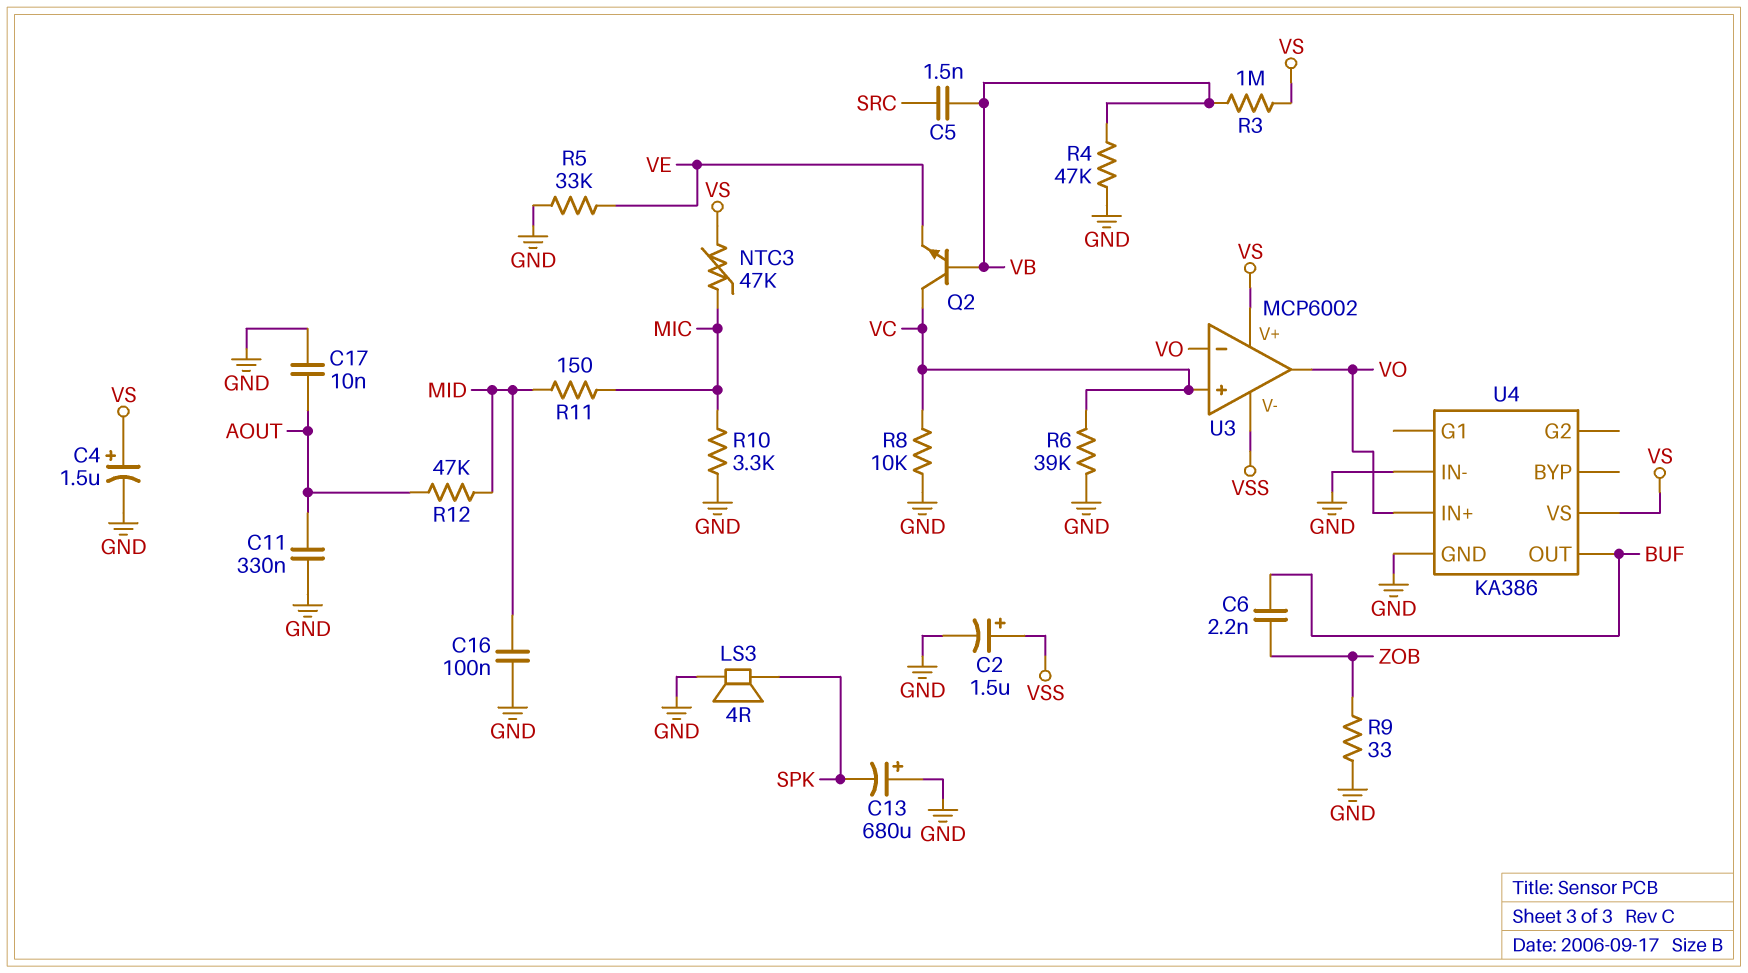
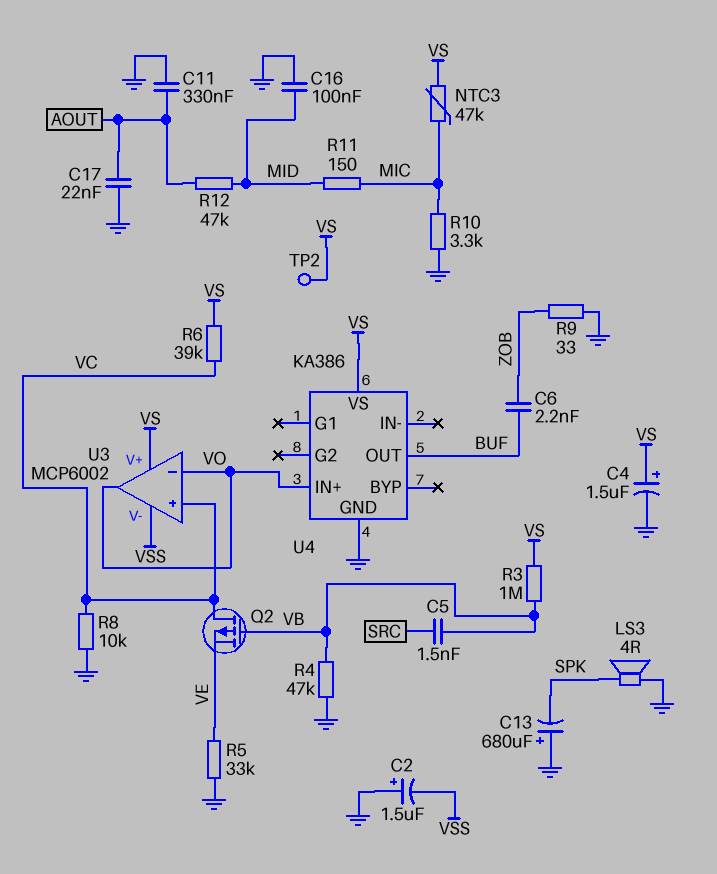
C2: 1.5uF (plus VSS, minus GND) -> 1.5uF (plus GND, minus VSS)
C17: 10nF (AOUT, GND) -> 22nF (AOUT, GND)
Q2: NPN (B VB, C VC, E VE) -> PMOS (G VB, D VC, S VE)
R6: 39k (GND, VC) -> 39k (VC, VS)
TP2: none -> test point (VS)
U4 pin IN-: GND -> none

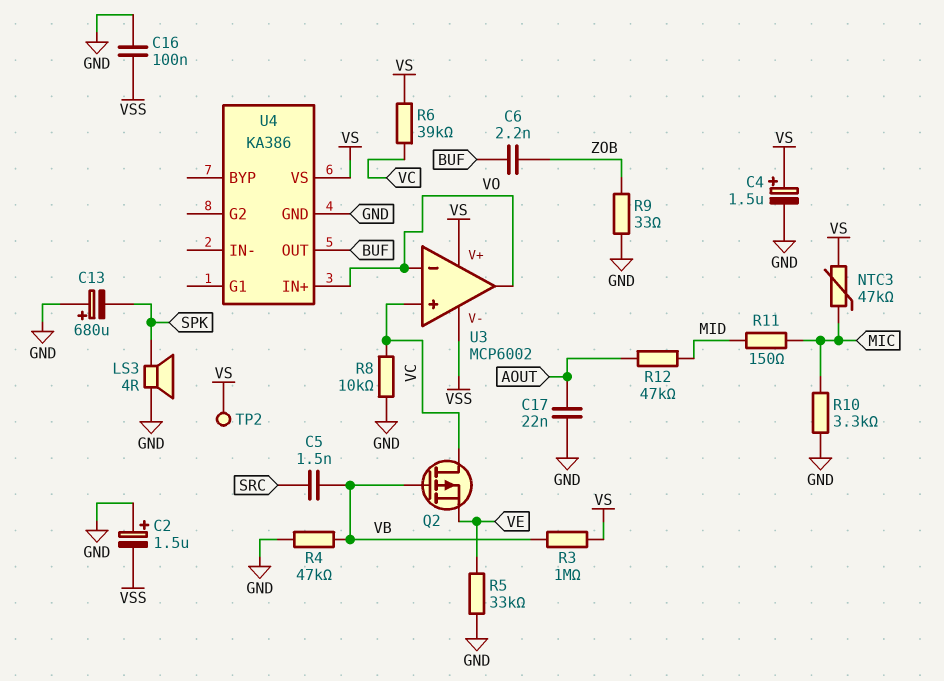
C11: 330nF (AOUT, GND) -> none
C16: 100nF (GND, MID) -> 100nF (GND, VSS)

